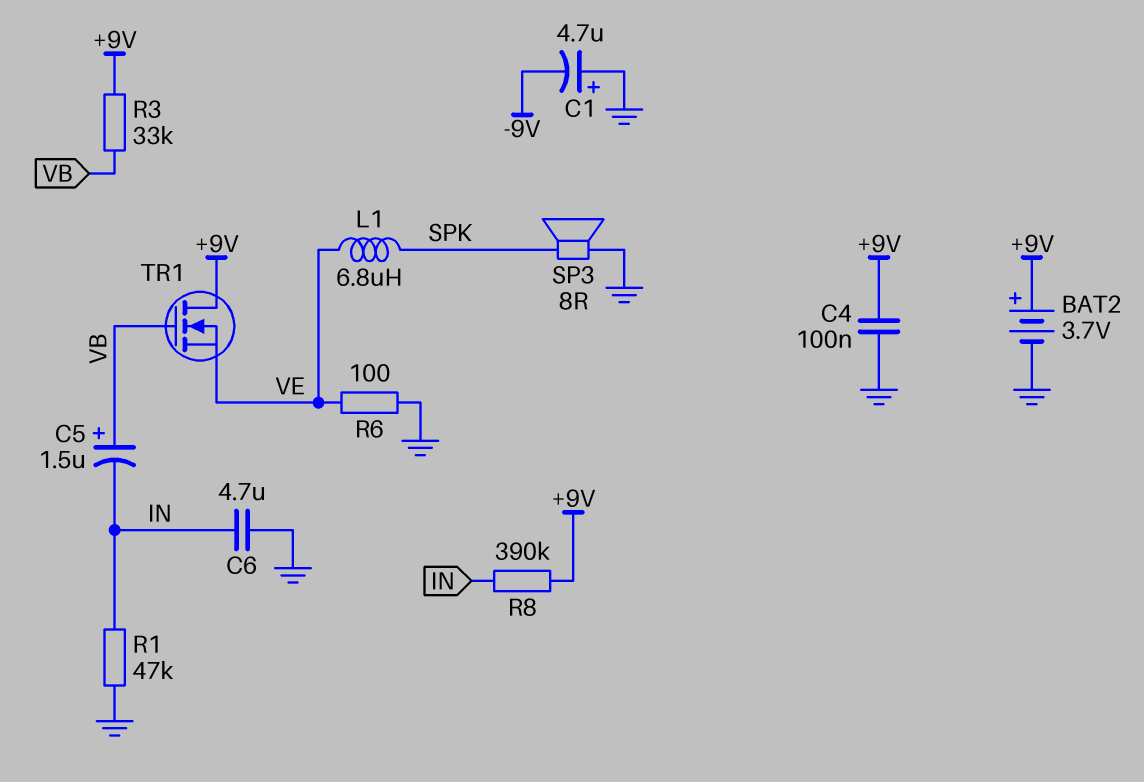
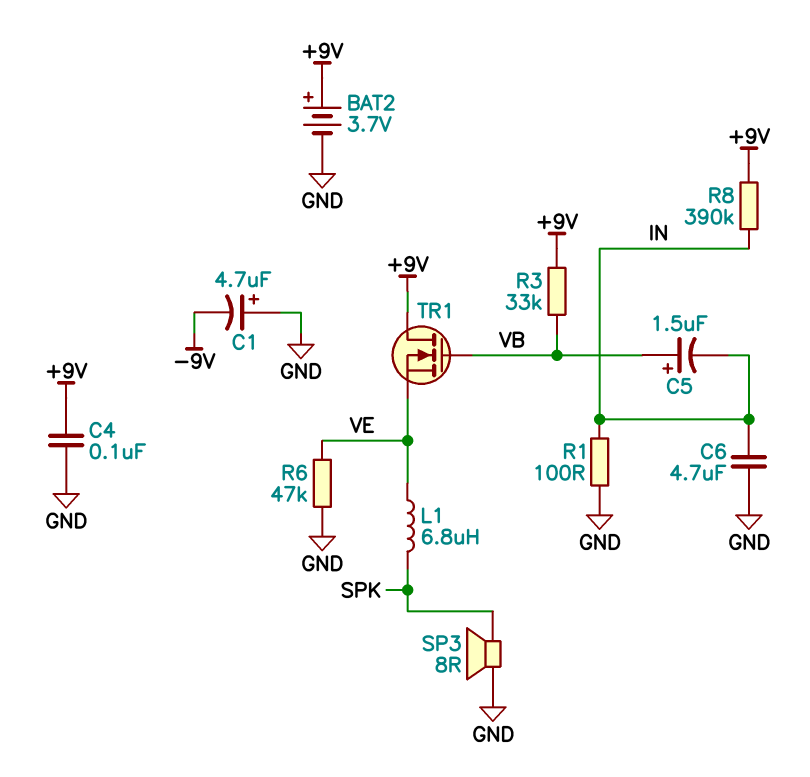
R1: 47k (GND, IN) -> 100 (GND, IN)
R6: 100 (GND, VE) -> 47k (GND, VE)

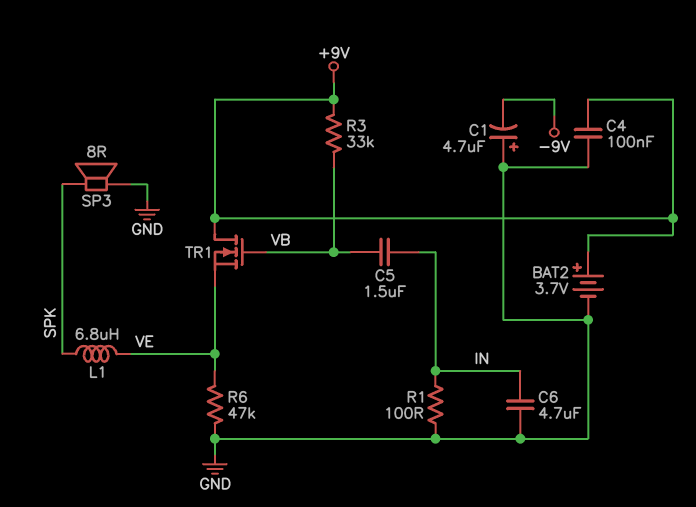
C5: 1.5uF (plus VB, minus IN) -> 1.5uF (IN, VB)
R8: 390k (+9V, IN) -> none

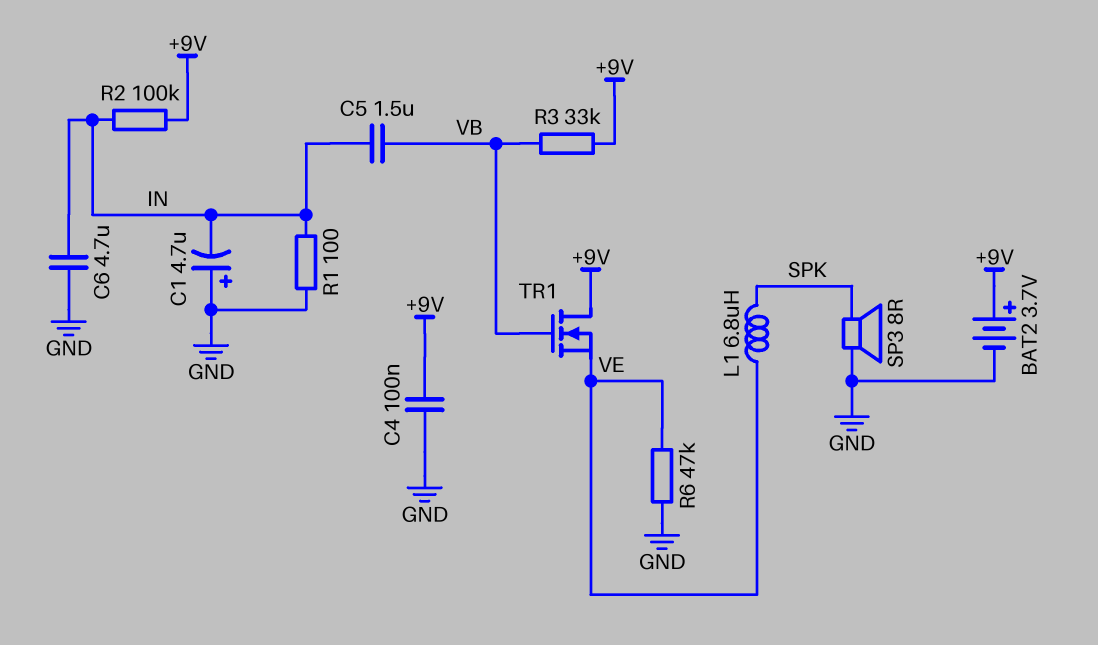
C1: 4.7uF (plus GND, minus -9V) -> 4.7uF (plus GND, minus IN)
R2: none -> 100k (+9V, IN)

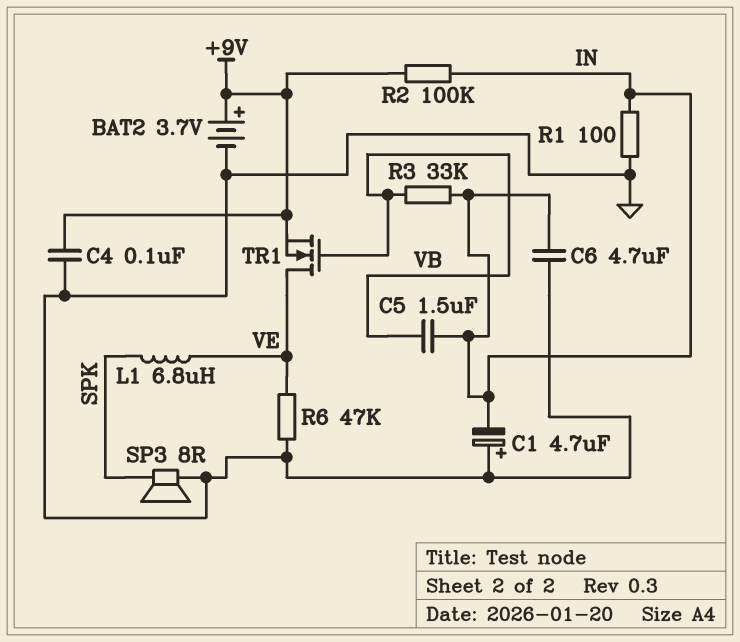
R3: 33k (+9V, VB) -> 33k (IN, VB)
TR1: NMOS (G VB, D +9V, S VE) -> NMOS (G VB, D VE, S +9V)

